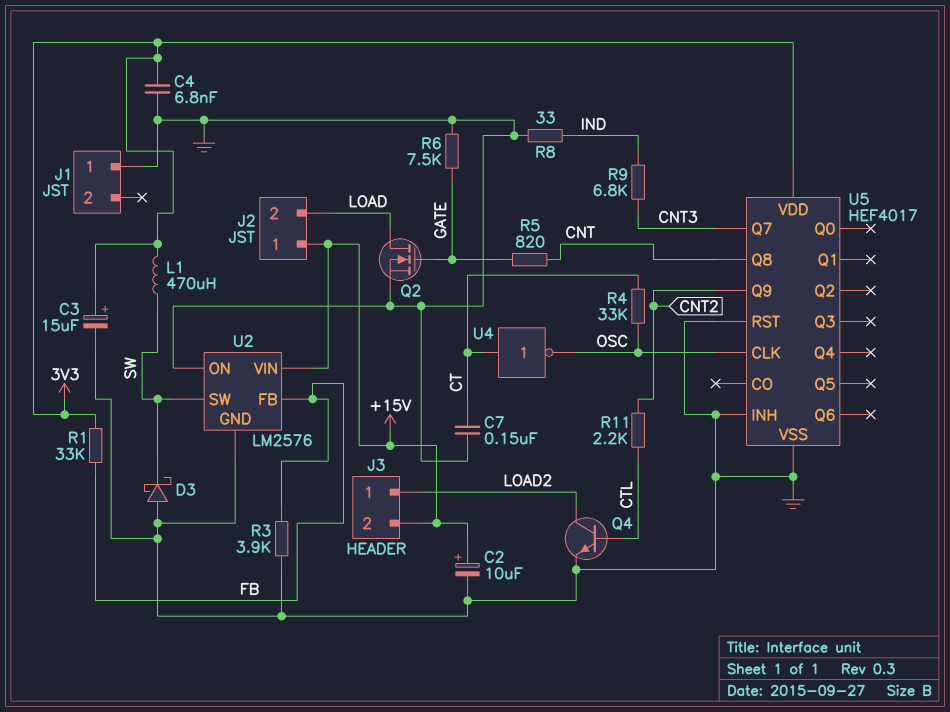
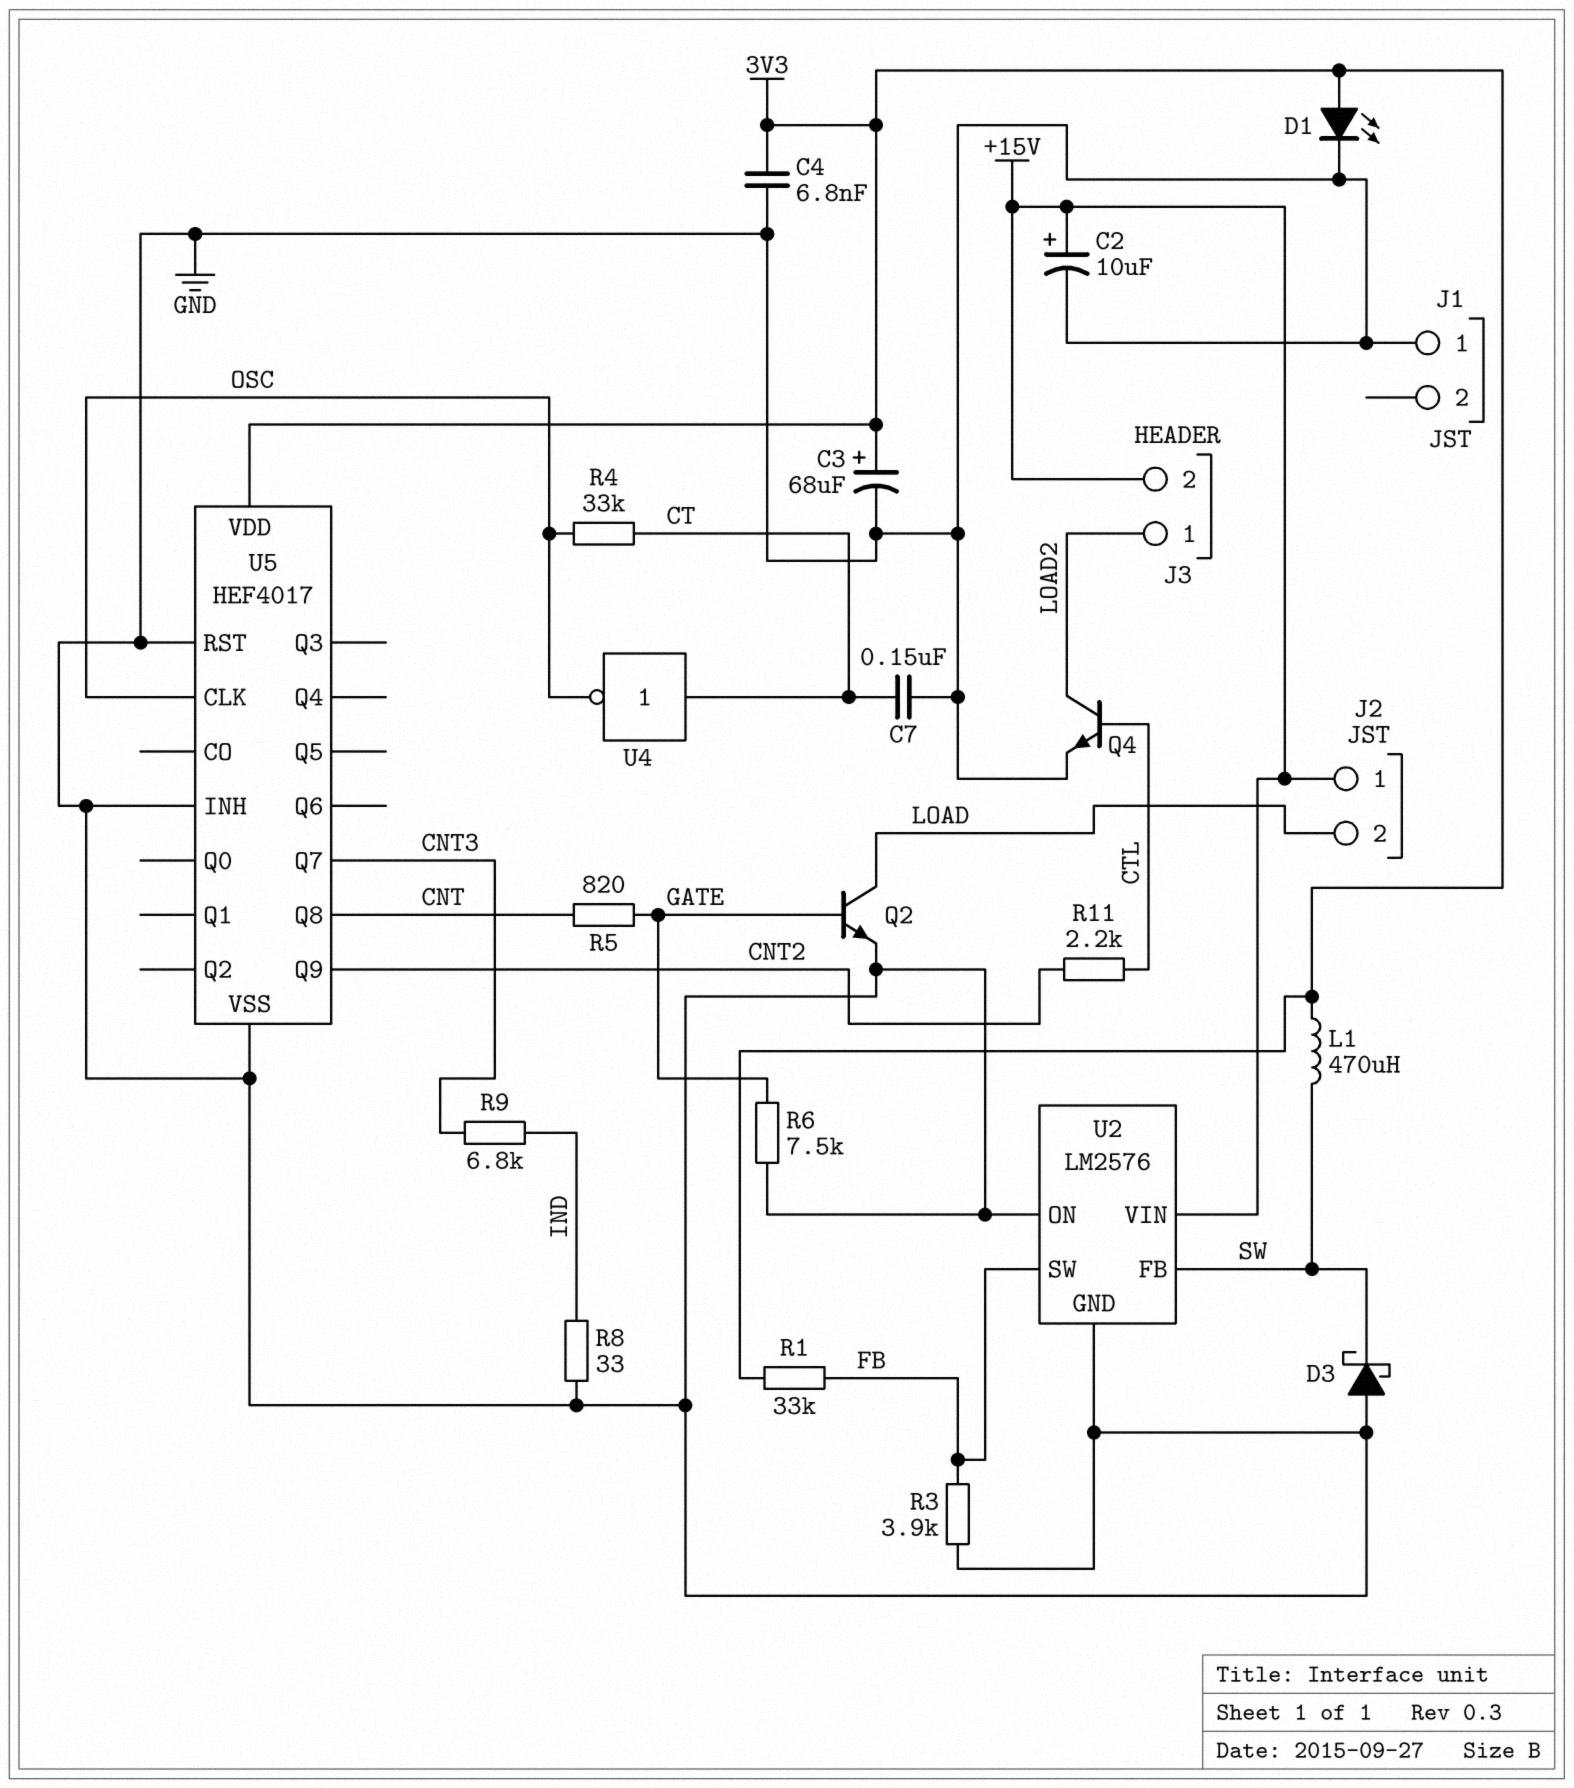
C3: 15uF (plus 3V3, minus GND) -> 68uF (plus 3V3, minus GND)
D1: none -> LED (A 3V3, K GND)
Q2: NMOS (G GATE, D LOAD, S GND) -> NPN (B GATE, C LOAD, E GND)
U2 pin FB: FB -> SW
U2 pin SW: SW -> FB

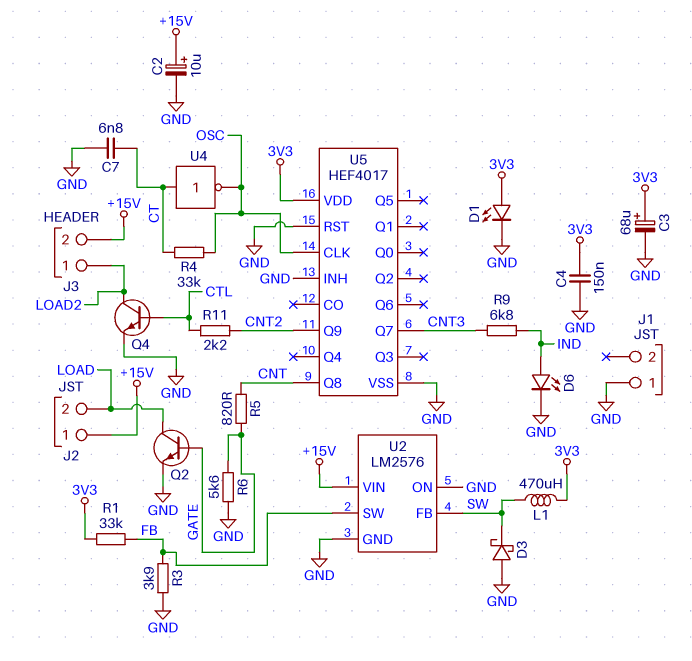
C4: 6.8nF (3V3, GND) -> 150nF (3V3, GND)
C7: 150nF (CT, GND) -> 6.8nF (CT, GND)
D6: none -> LED (A IND, K GND)
R6: 7.5k (GATE, GND) -> 5.6k (GATE, GND)
R8: 33 (GND, IND) -> none

